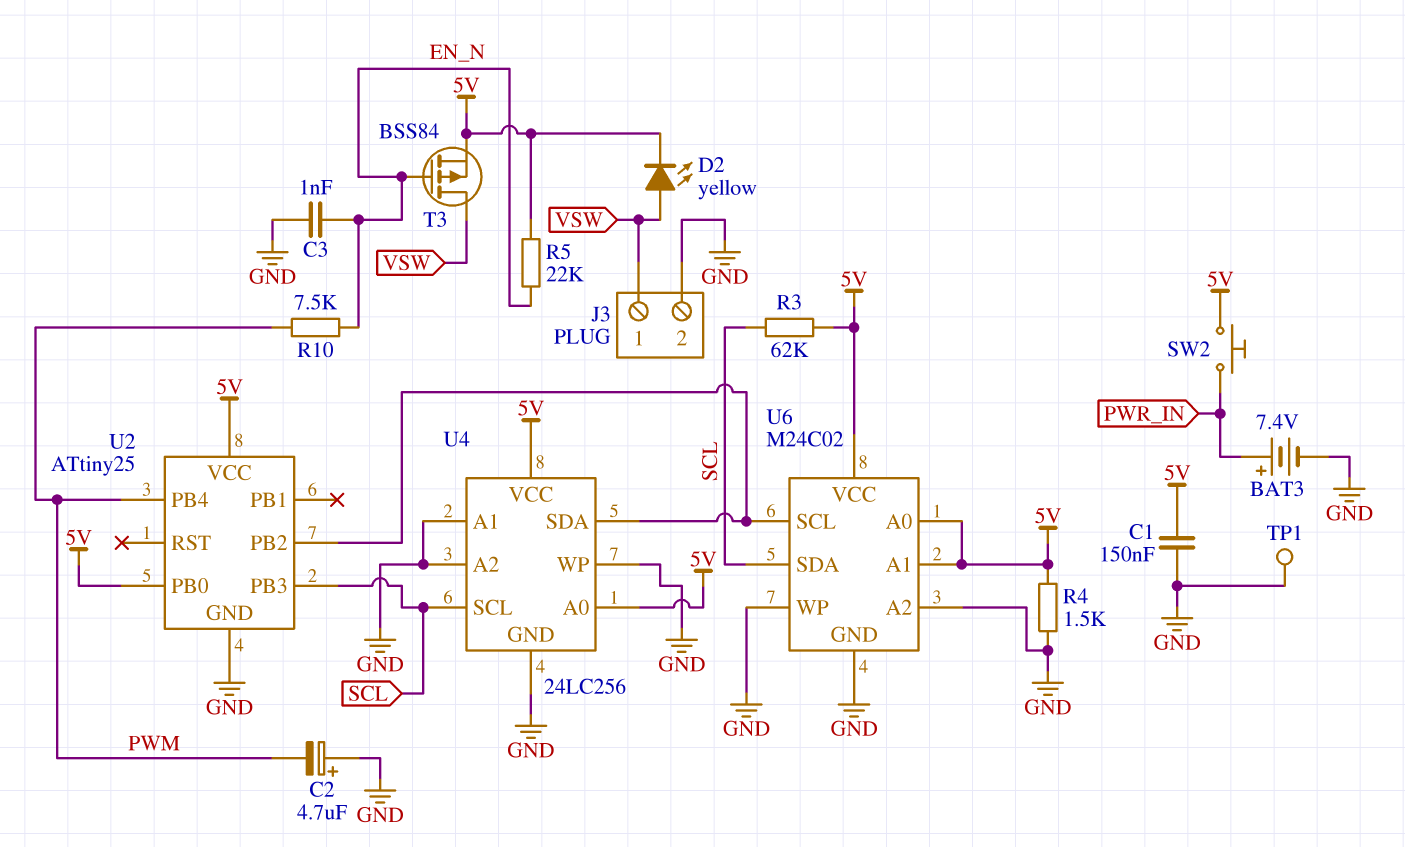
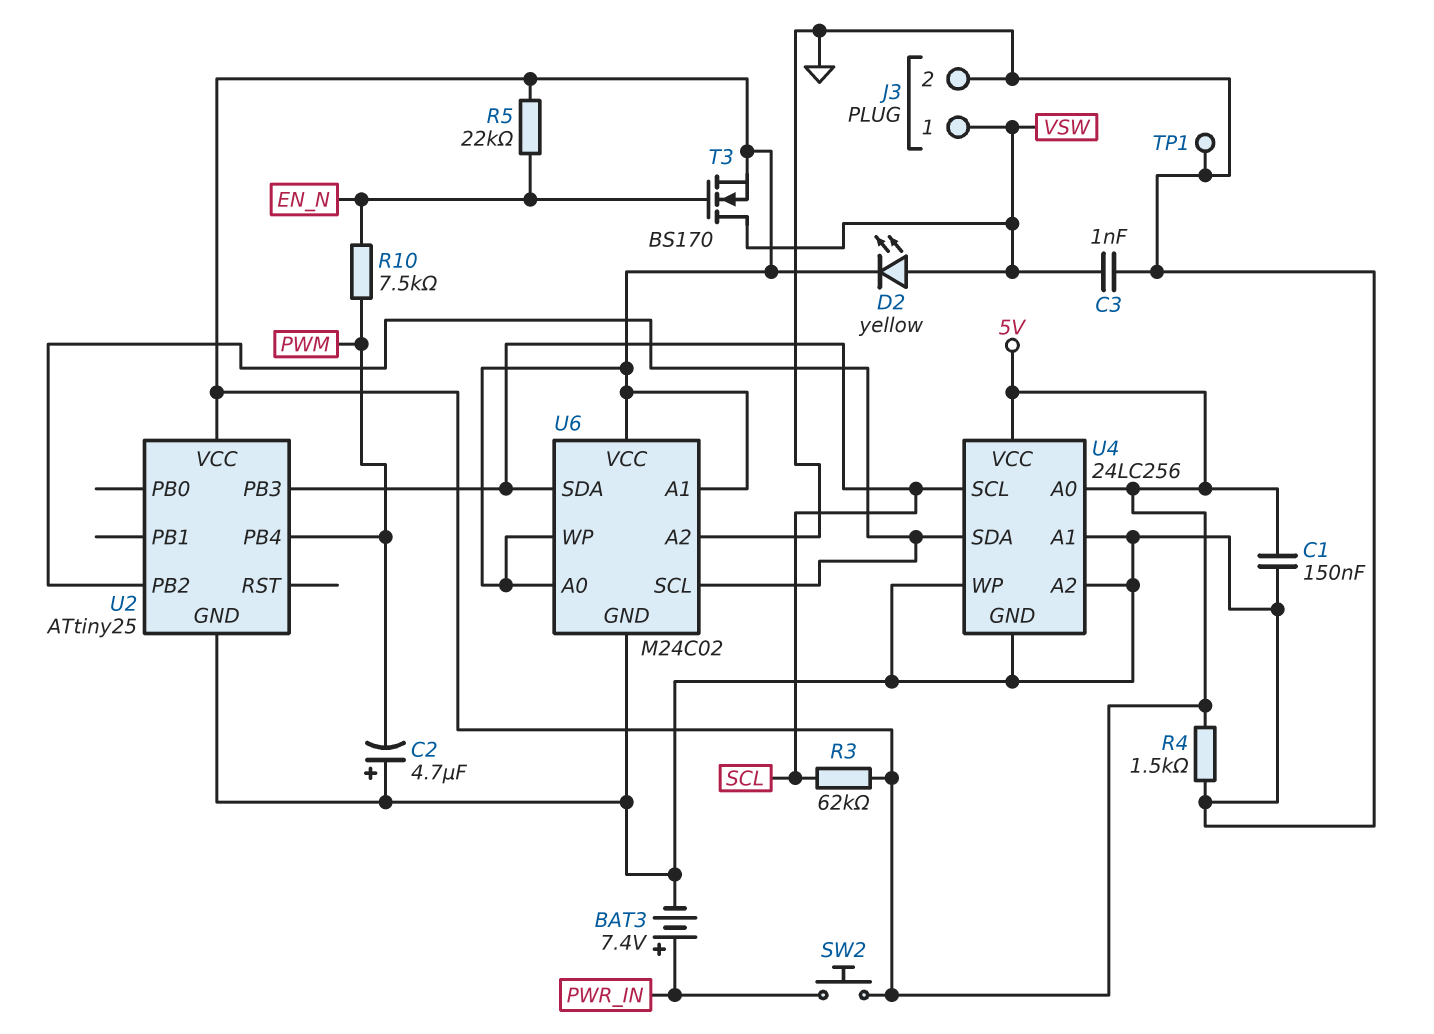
C3: 1nF (EN_N, GND) -> 1nF (GND, VSW)
T3: PMOS BSS84 (G EN_N, D VSW, S 5V) -> NMOS BS170 (G EN_N, D VSW, S 5V)
U2 pin PB0: 5V -> none
U6 pin WP: GND -> 5V

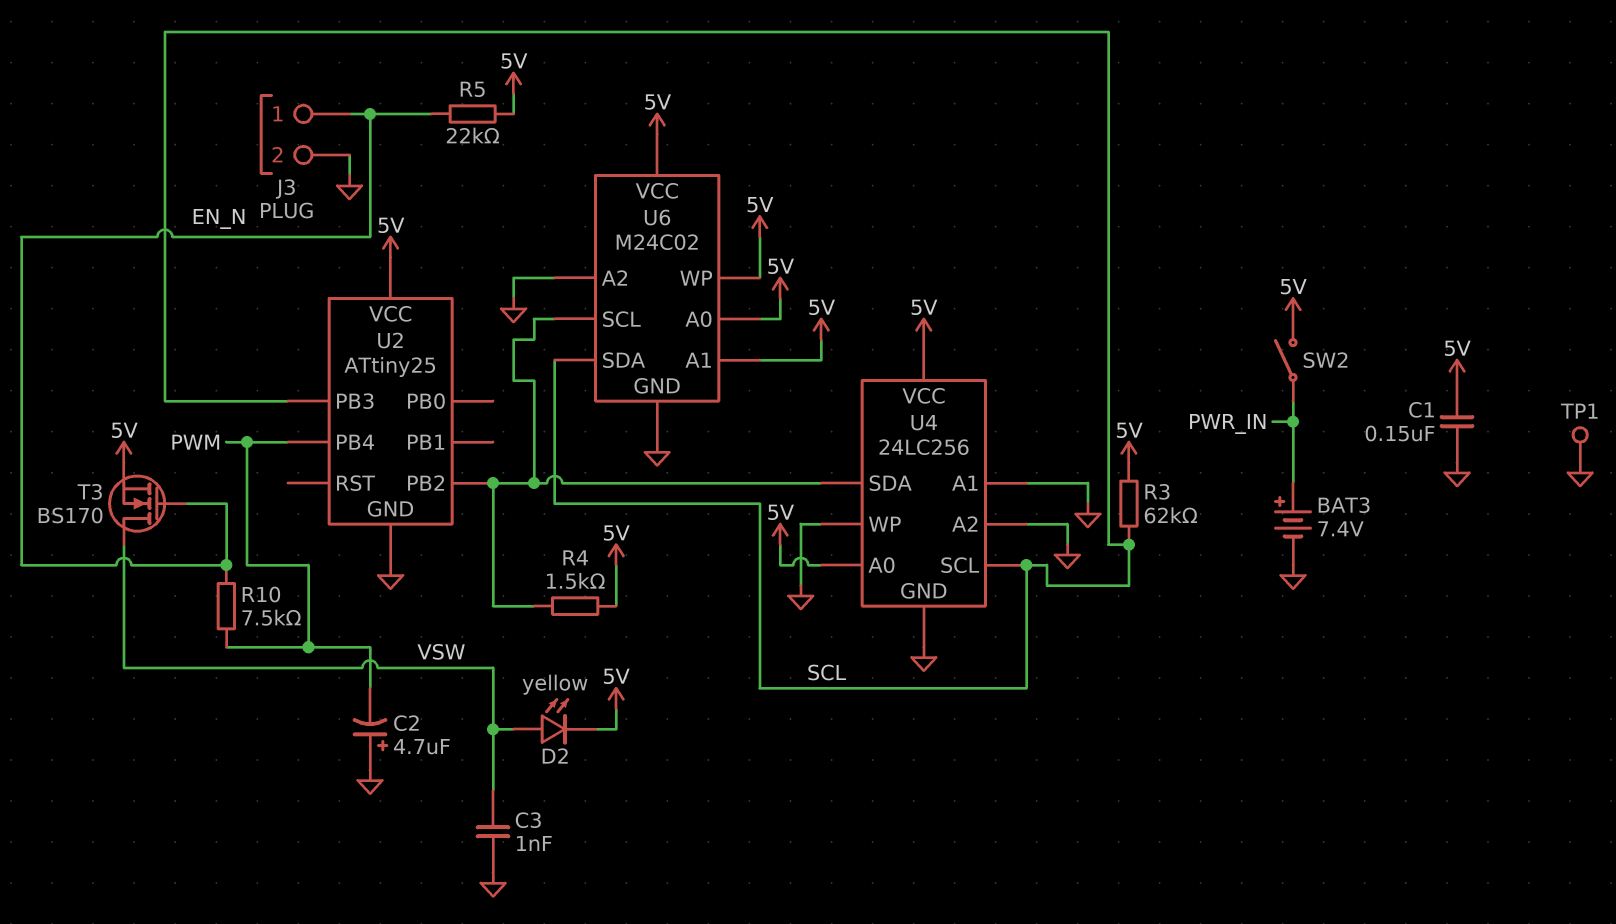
J3 pin 1: VSW -> EN_N
R4: 1.5k (5V, GND) -> 1.5k (5V, U2/PB2)
SW2: button (5V, PWR_IN) -> switch (5V, PWR_IN)

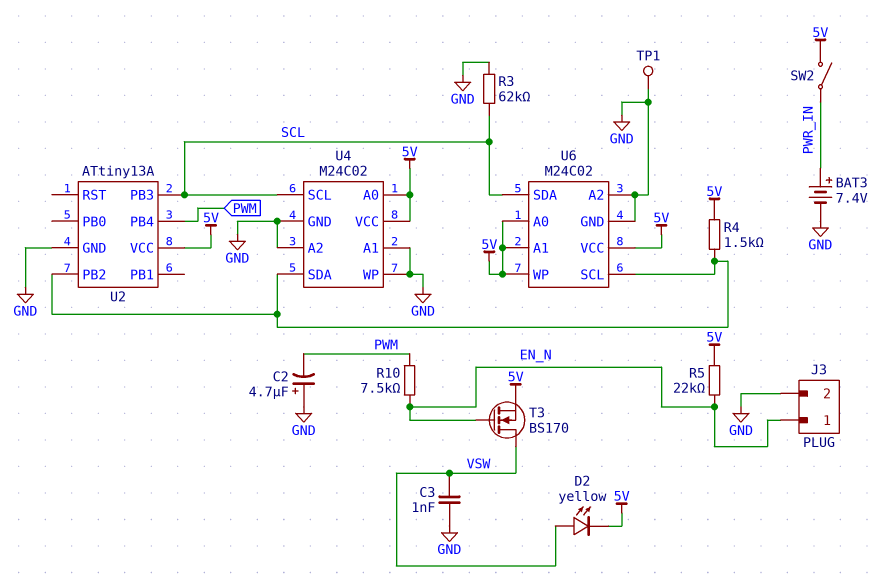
C1: 150nF (5V, GND) -> none
R3: 62k (5V, SCL) -> 62k (GND, SCL)
U2: ATtiny25 -> ATtiny13A
U4: 24LC256 -> M24C02

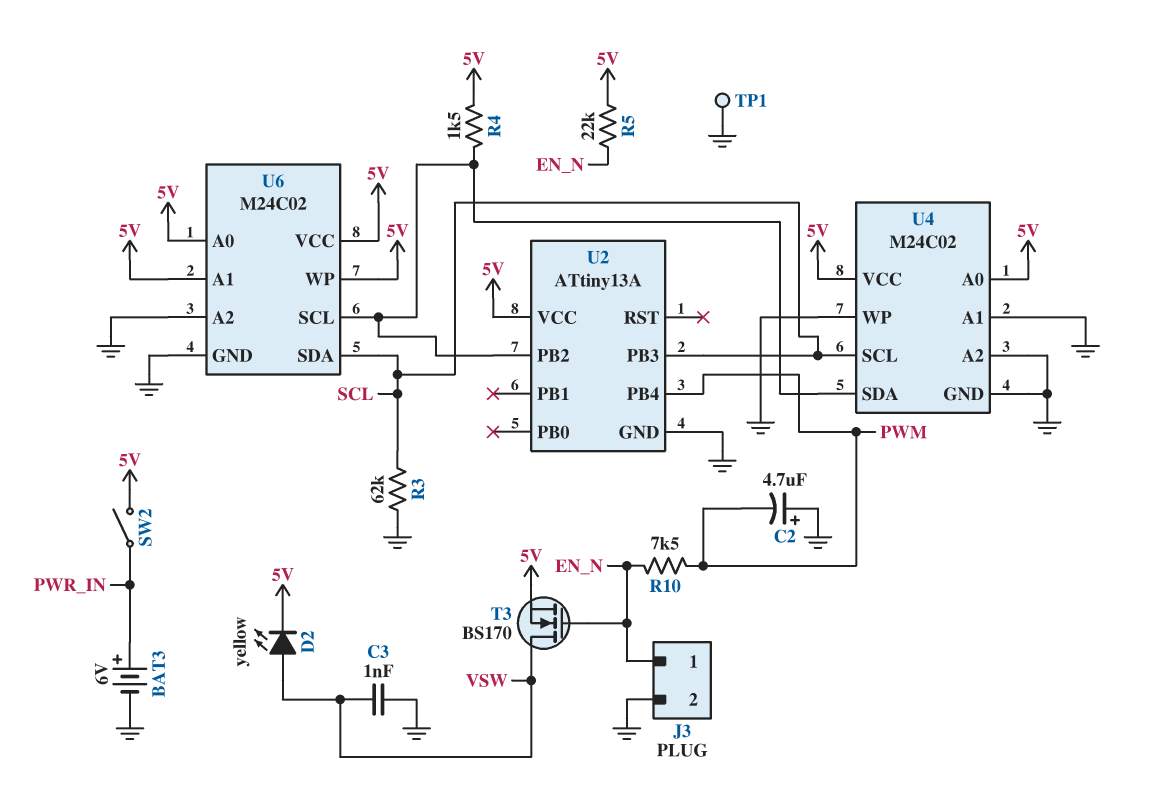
BAT3: 7.4V (plus PWR_IN, minus GND) -> 6V (plus PWR_IN, minus GND)

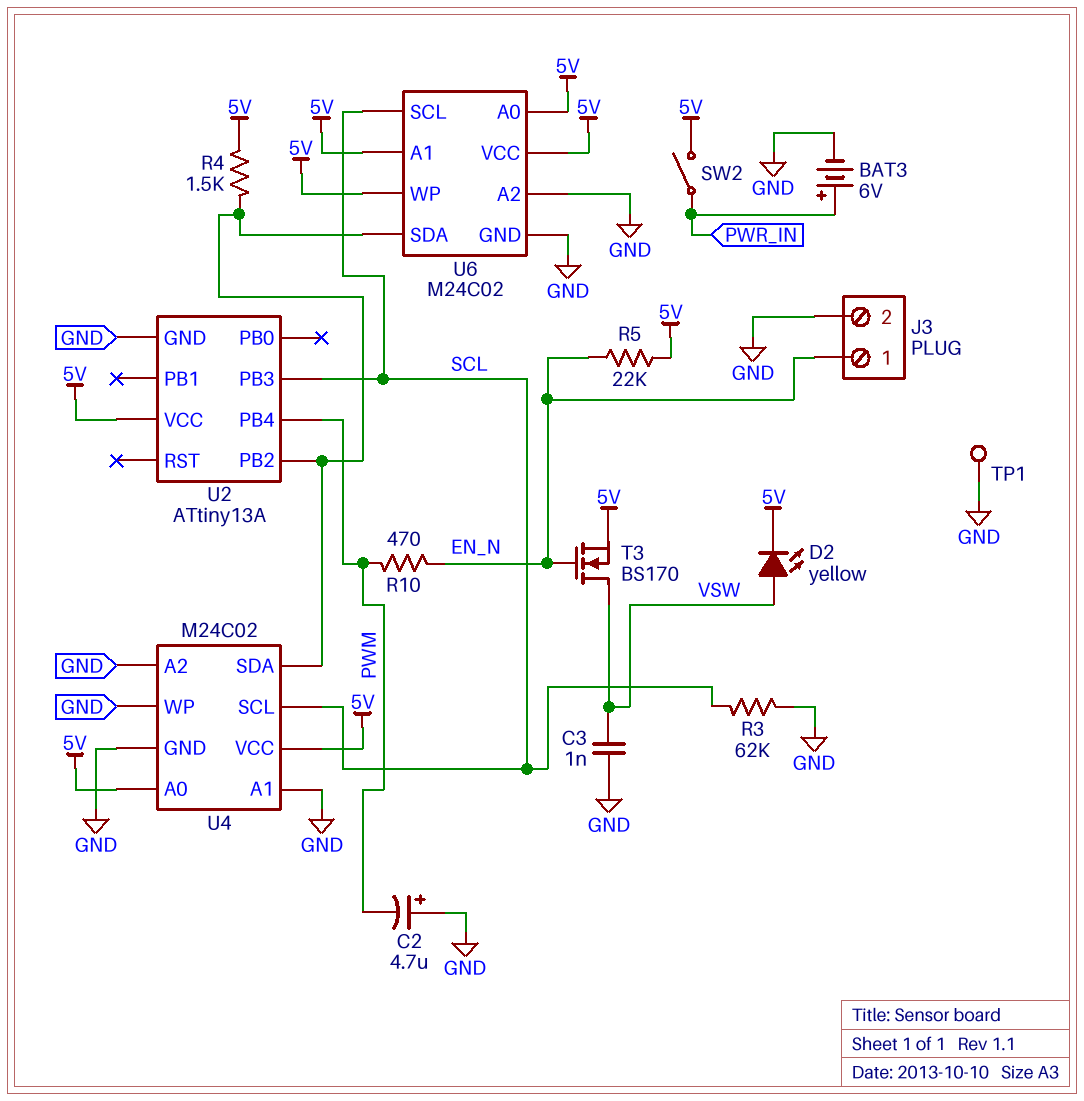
R10: 7.5k (EN_N, PWM) -> 470 (EN_N, PWM)
U6 pin SCL: U2/PB2 -> SCL
U6 pin SDA: SCL -> U2/PB2

